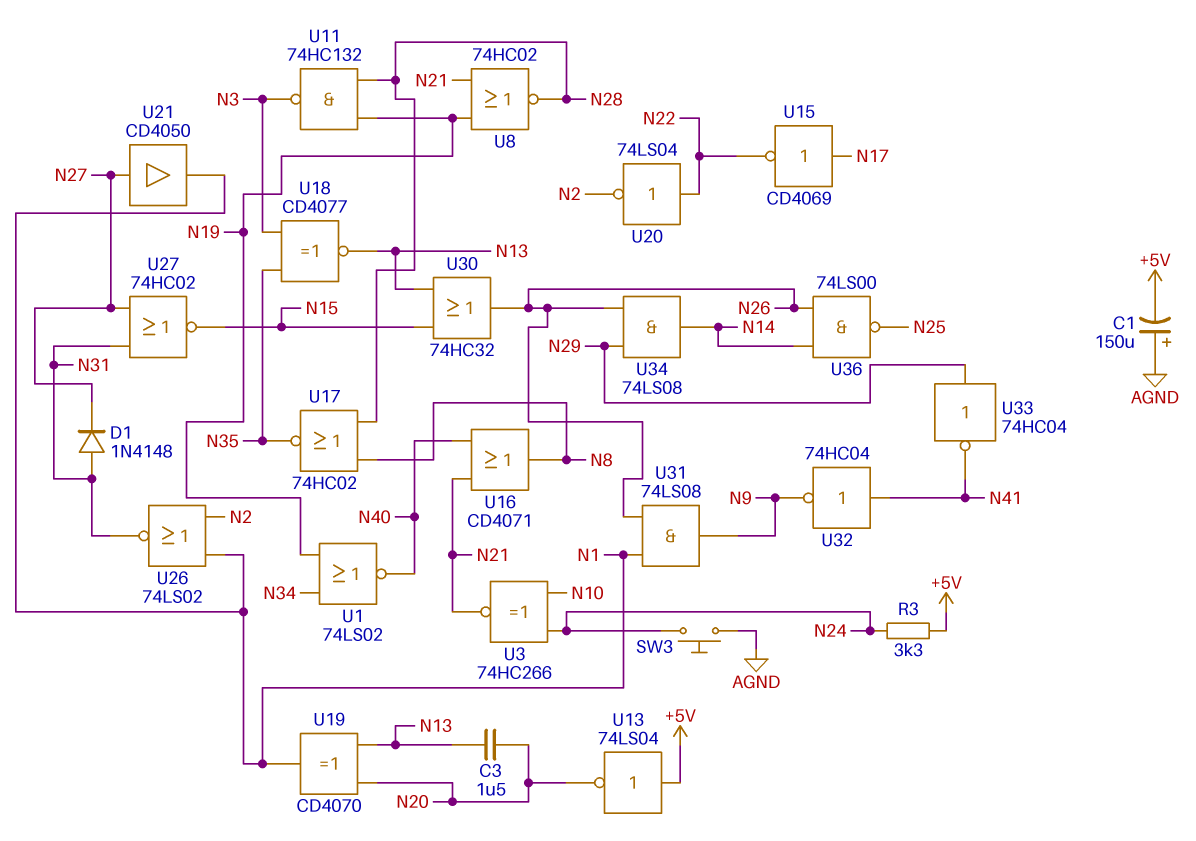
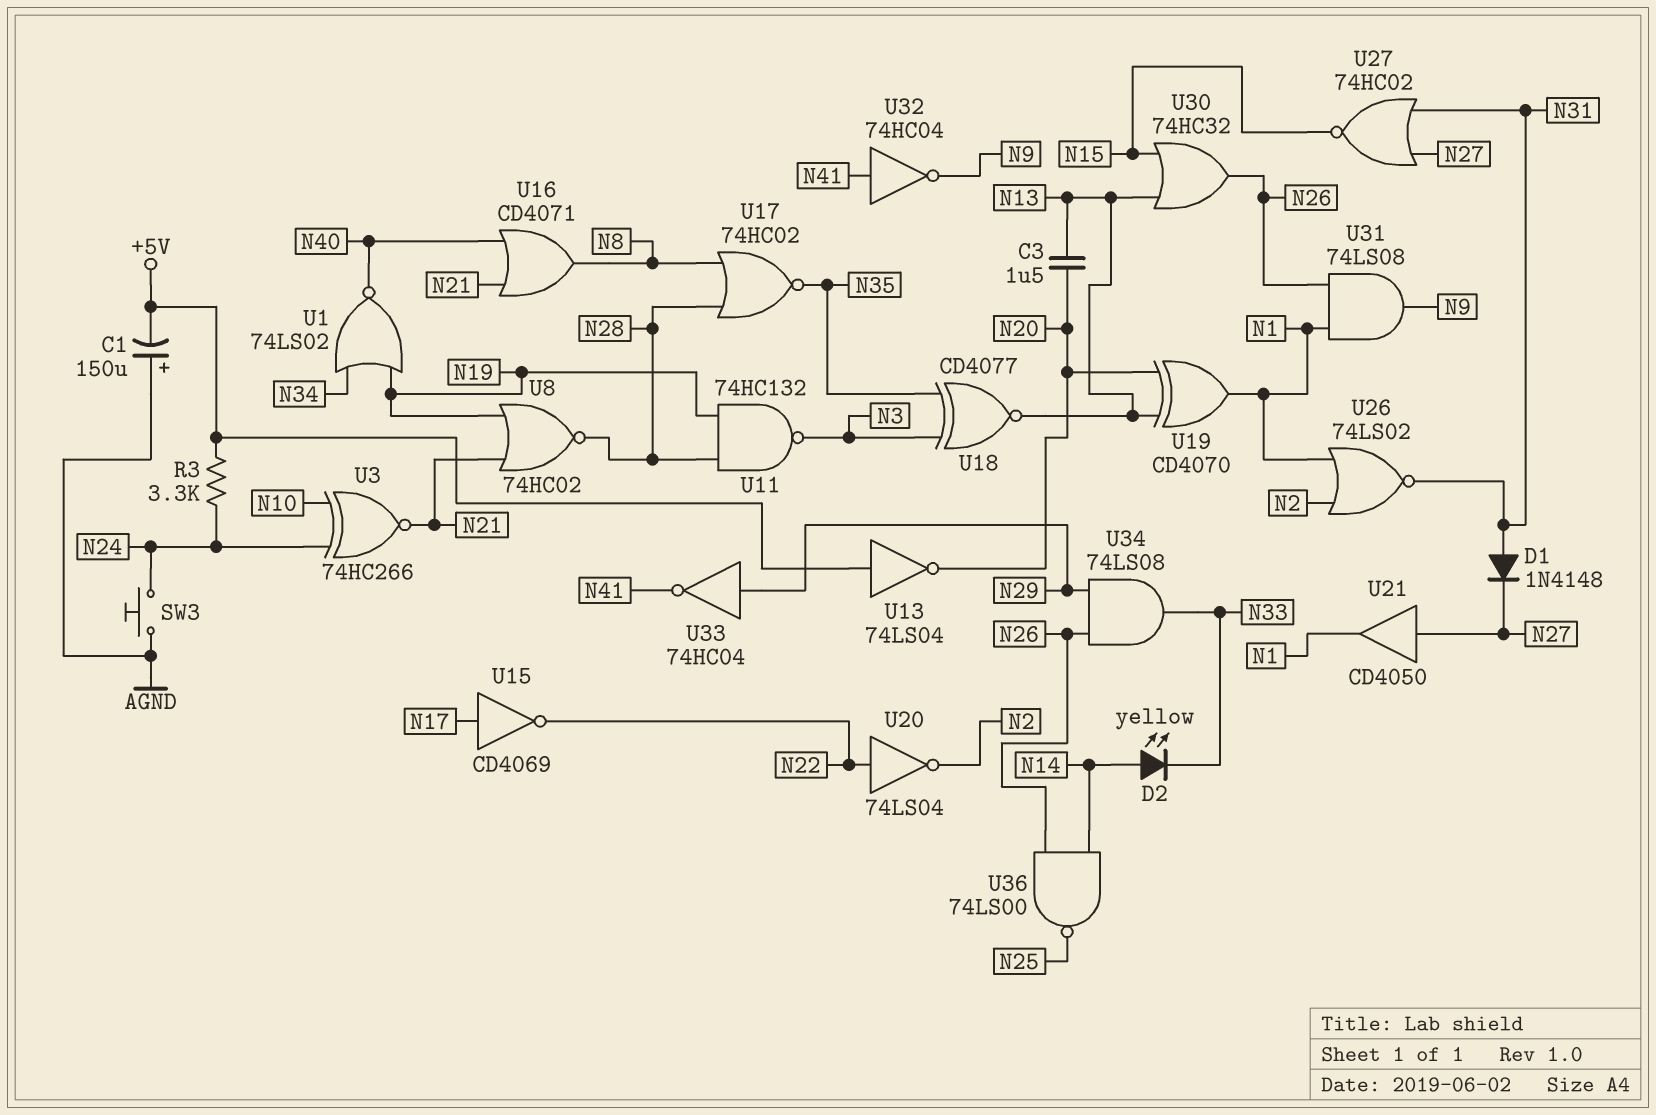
D2: none -> LED yellow (A N14, K N33)
U34: AND 74LS08 (in N26, in N29, out N14) -> AND 74LS08 (in N26, in N29, out N33)

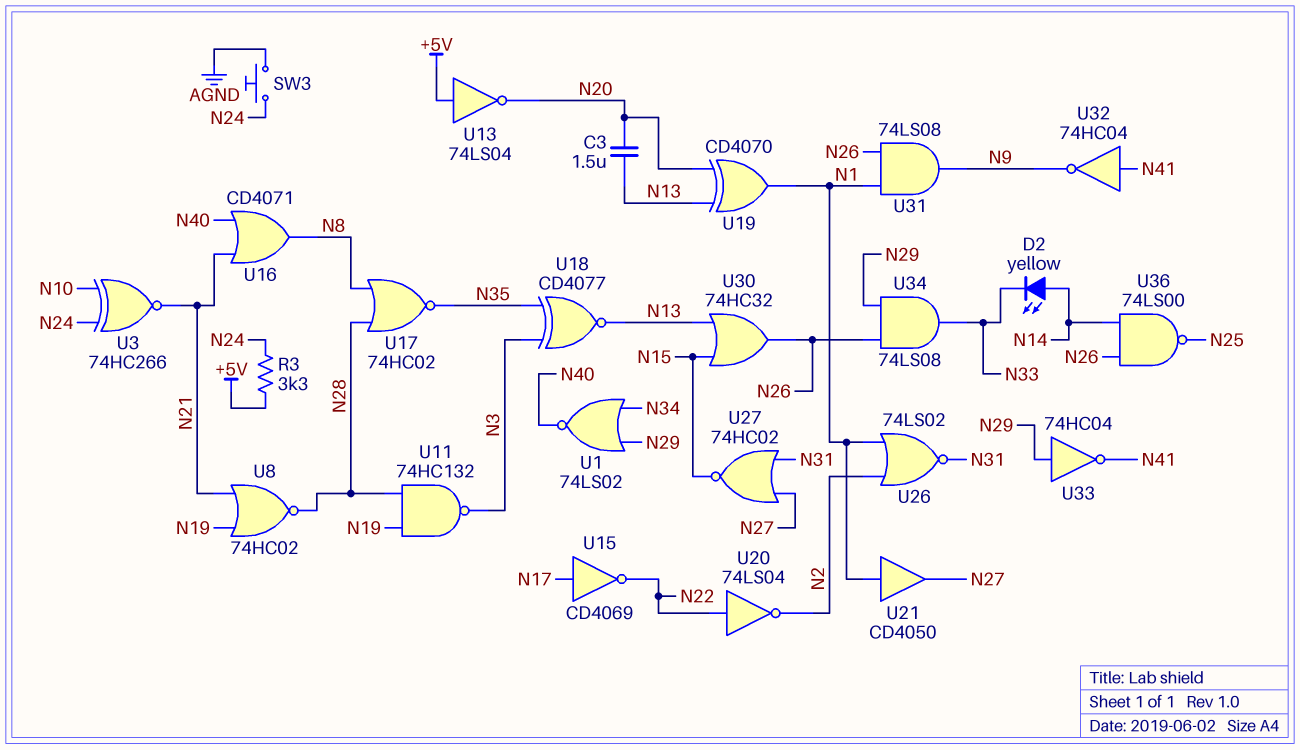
C1: 150uF (plus AGND, minus +5V) -> none
D1: diode 1N4148 (A N31, K N27) -> none
U1: NOR 74LS02 (in N19, in N34, out N40) -> NOR 74LS02 (in N29, in N34, out N40)
U21: buffer CD4050 (in N27, out N1) -> buffer CD4050 (in N1, out N27)

